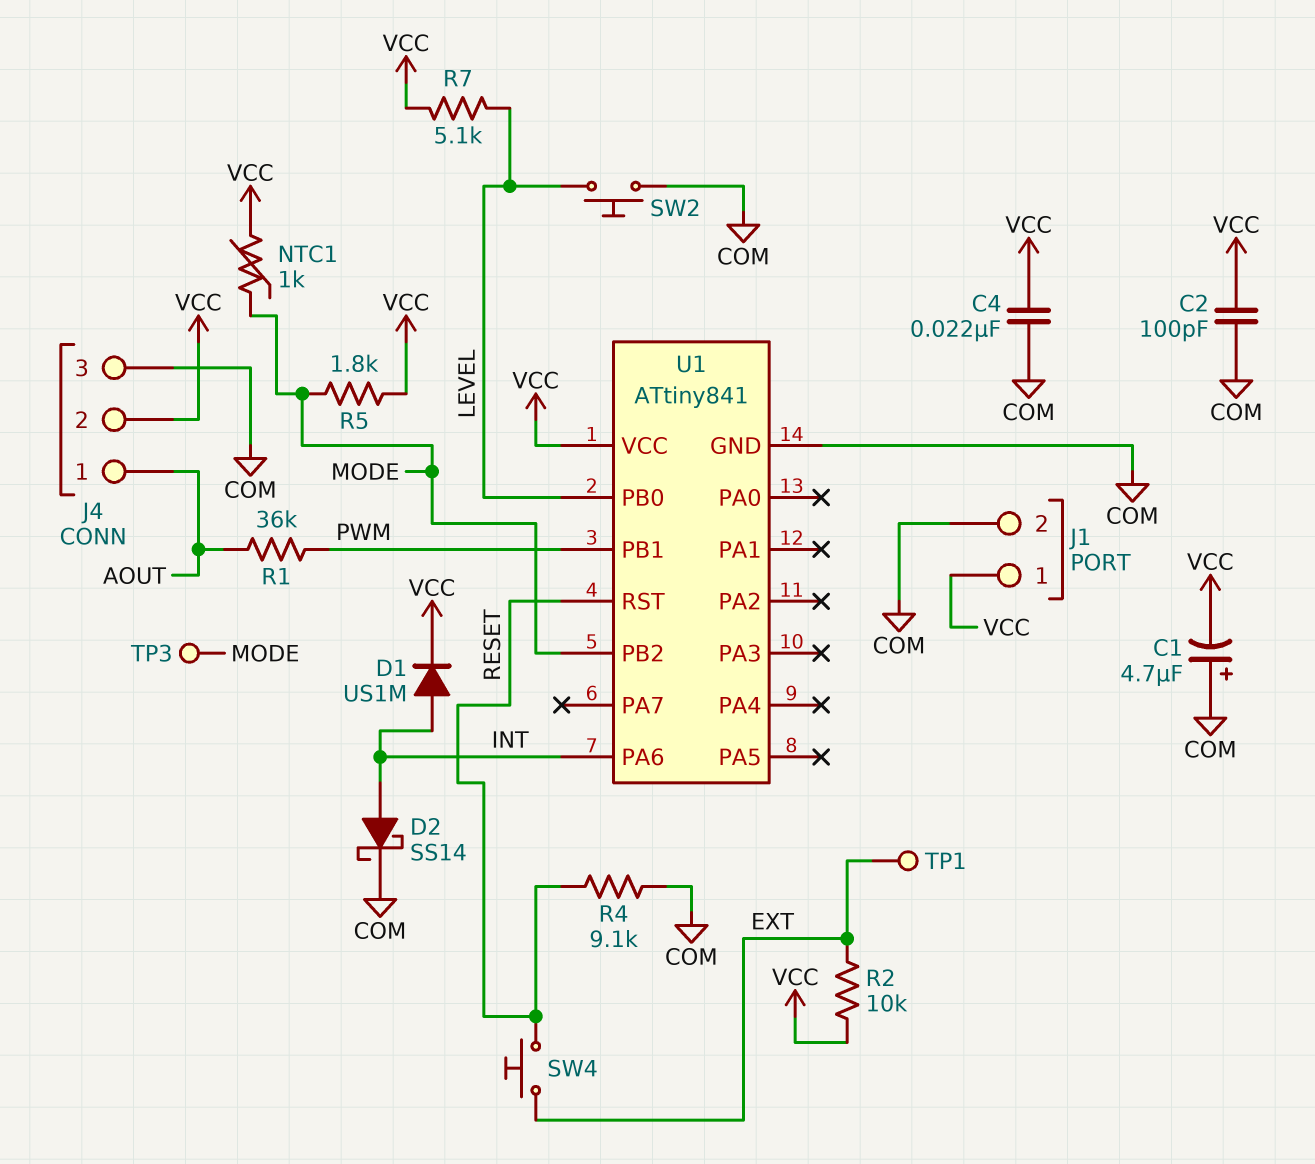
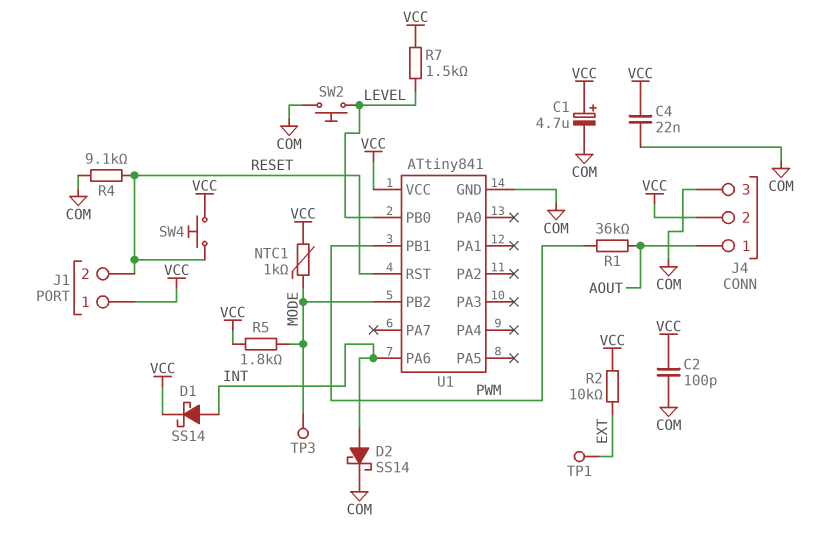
C1: 4.7uF (plus COM, minus VCC) -> 4.7uF (plus VCC, minus COM)
D1: diode US1M (A INT, K VCC) -> schottky SS14 (A INT, K VCC)
J1 pin 2: COM -> RESET
R7: 5.1k (LEVEL, VCC) -> 1.5k (LEVEL, VCC)
SW4: button (EXT, RESET) -> button (RESET, VCC)

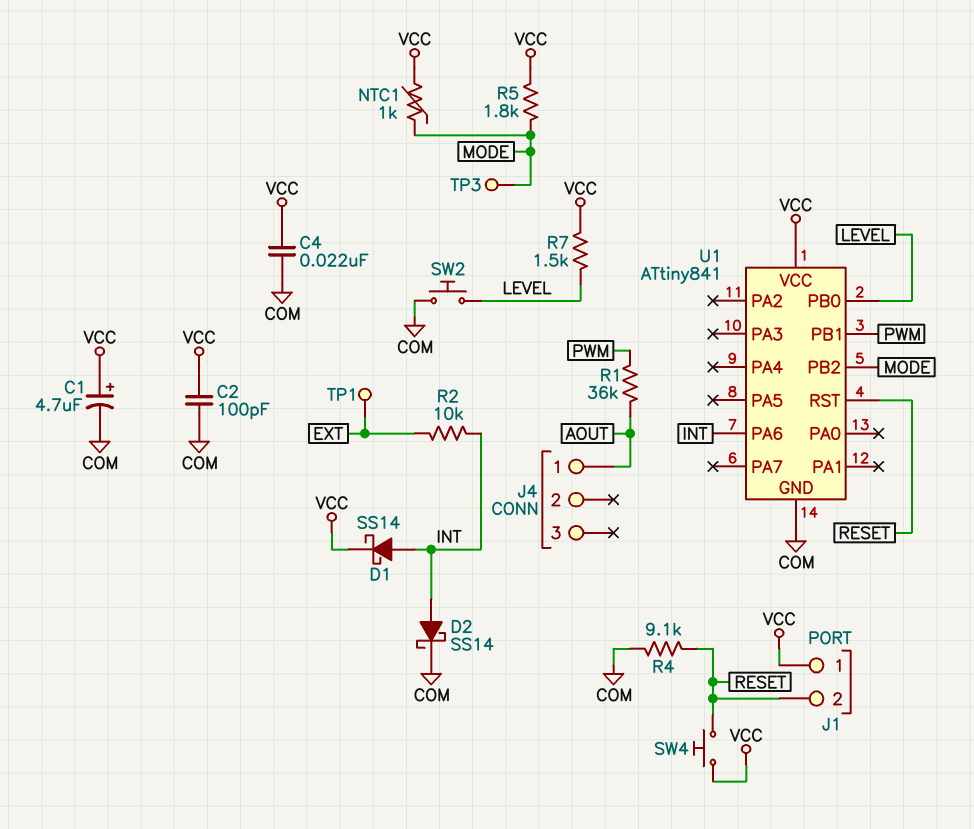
J4 pin 2: VCC -> none
J4 pin 3: COM -> none
R2: 10k (EXT, VCC) -> 10k (EXT, INT)

